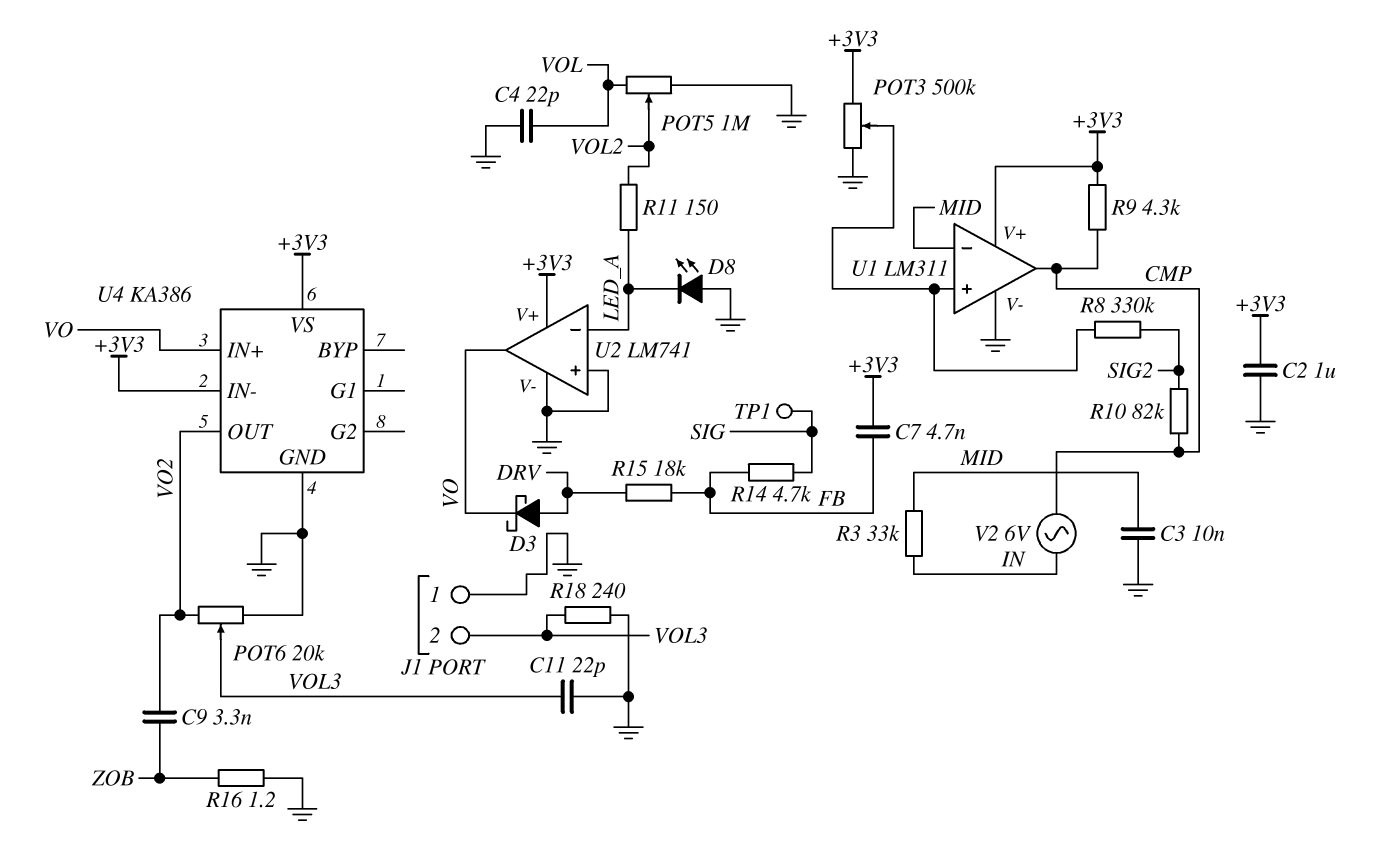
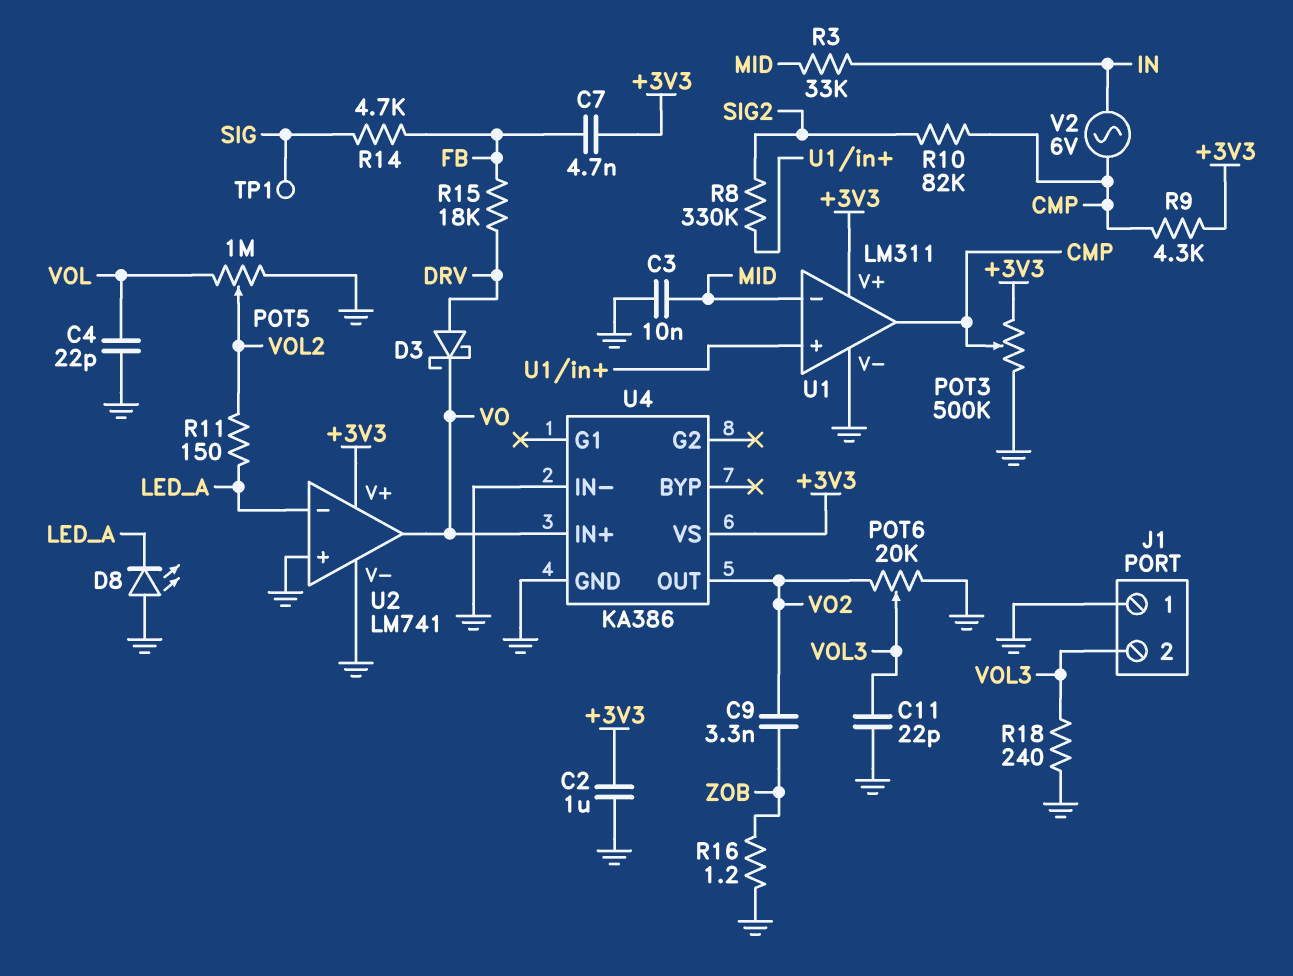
POT3: 500k (+3V3, GND, wiper U1/in+) -> 500k (+3V3, GND, wiper CMP)
U4 pin IN-: +3V3 -> GND

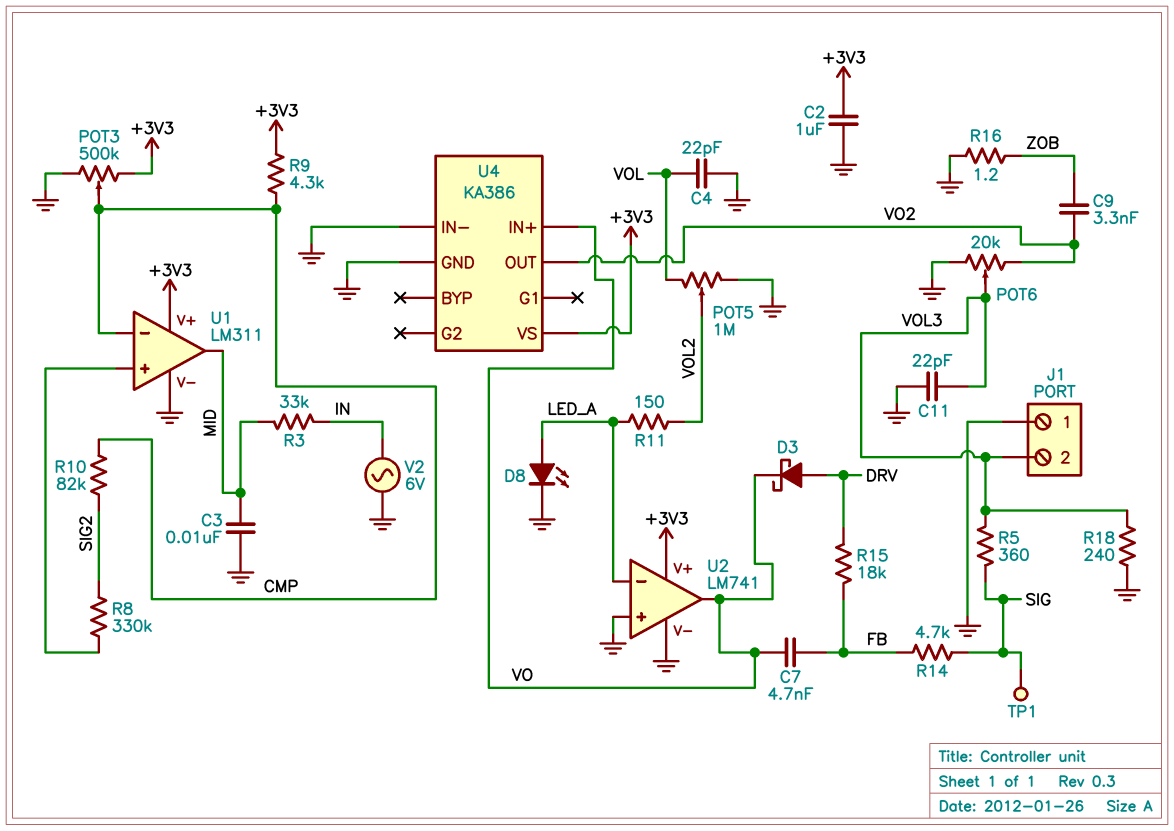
C7: 4.7nF (+3V3, FB) -> 4.7nF (FB, VO)
D8: LED (A GND, K LED_A) -> LED (A LED_A, K GND)
R5: none -> 360 (SIG, VOL3)
U1 pin in-: MID -> CMP
U1 pin out: CMP -> MID
V2: AC 6V (CMP, IN) -> AC 6V (GND, IN)

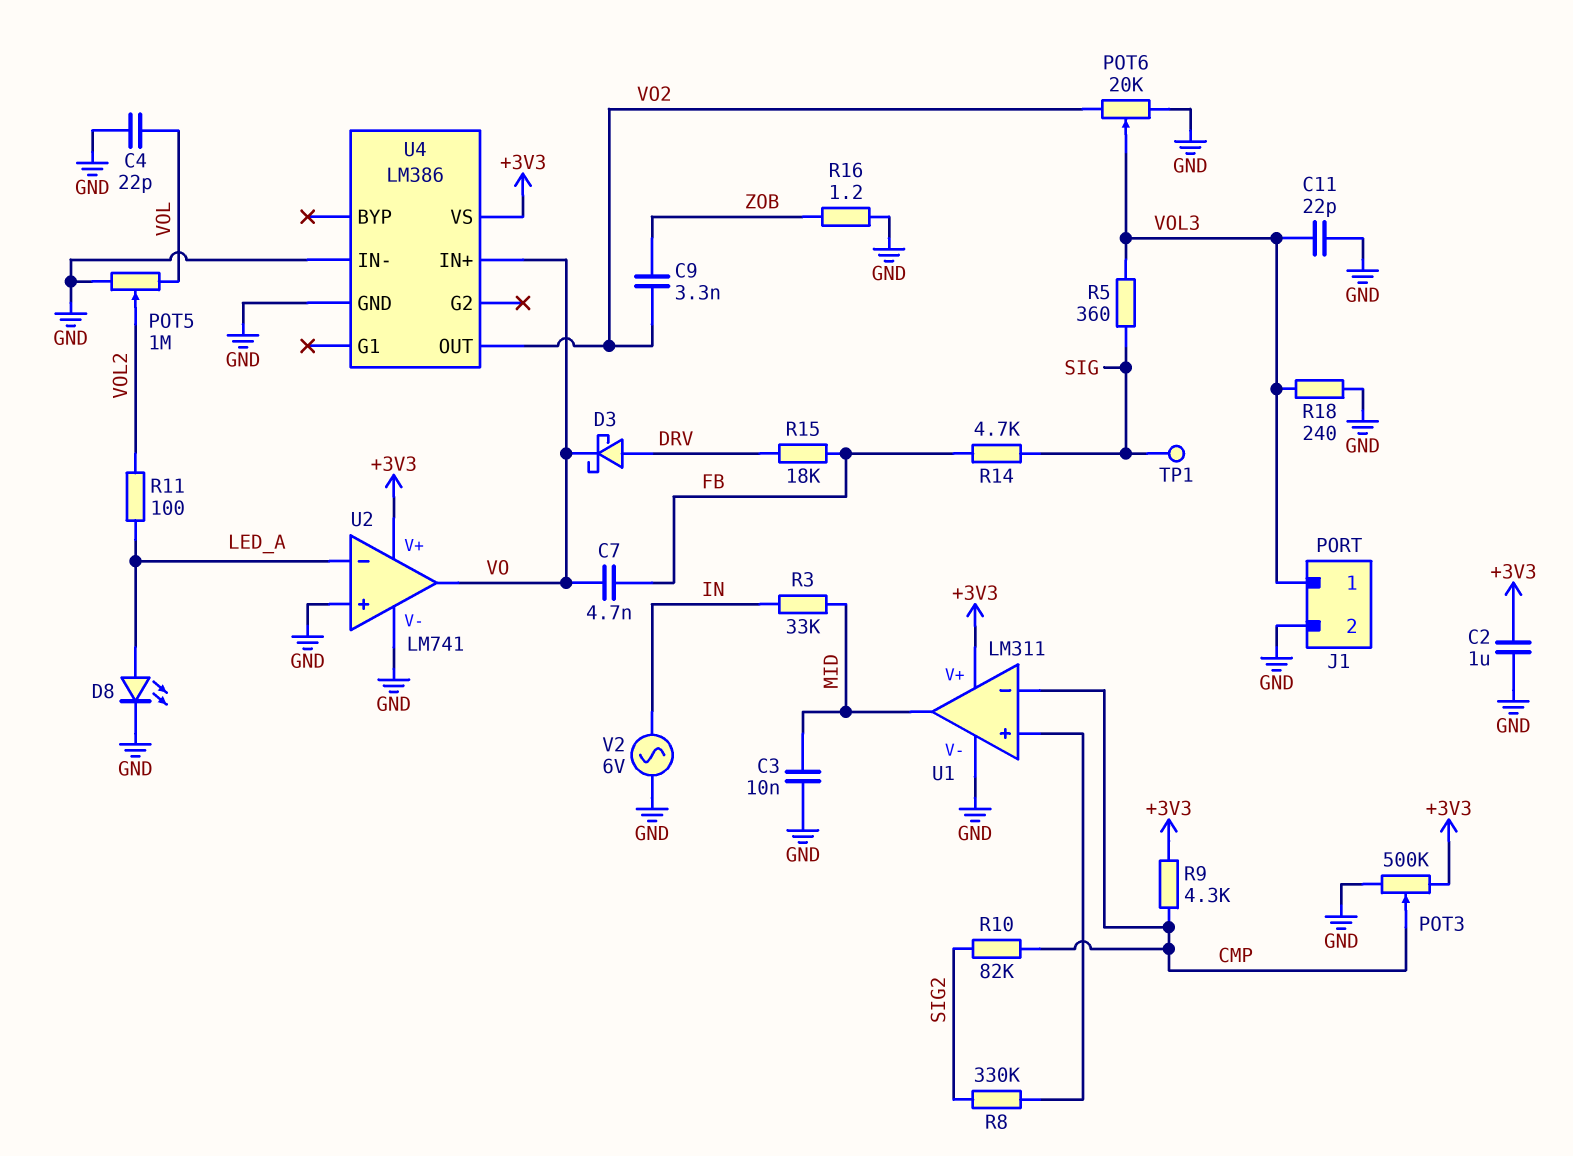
J1 pin 1: GND -> VOL3
J1 pin 2: VOL3 -> GND
R11: 150 (LED_A, VOL2) -> 100 (LED_A, VOL2)
U4: KA386 -> LM386

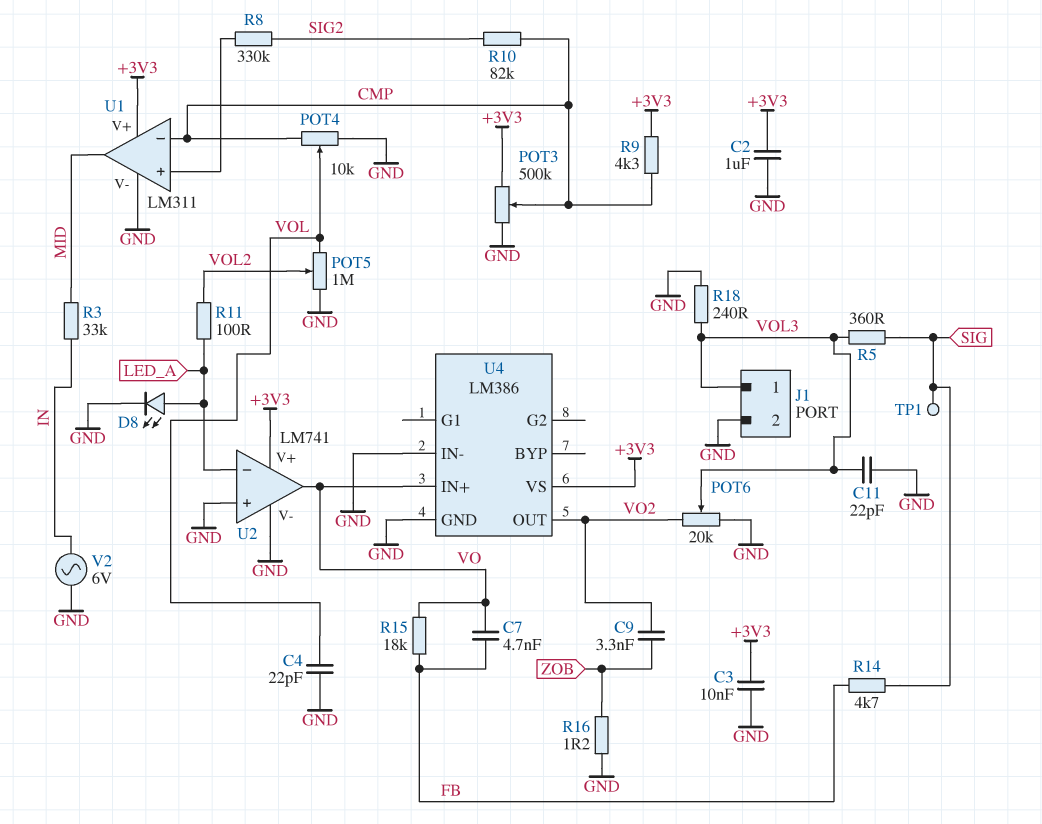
C3: 10nF (GND, MID) -> 10nF (+3V3, GND)
D3: schottky (A DRV, K VO) -> none
POT4: none -> 10k (CMP, GND, wiper VOL)
R15: 18k (DRV, FB) -> 18k (FB, VO)

